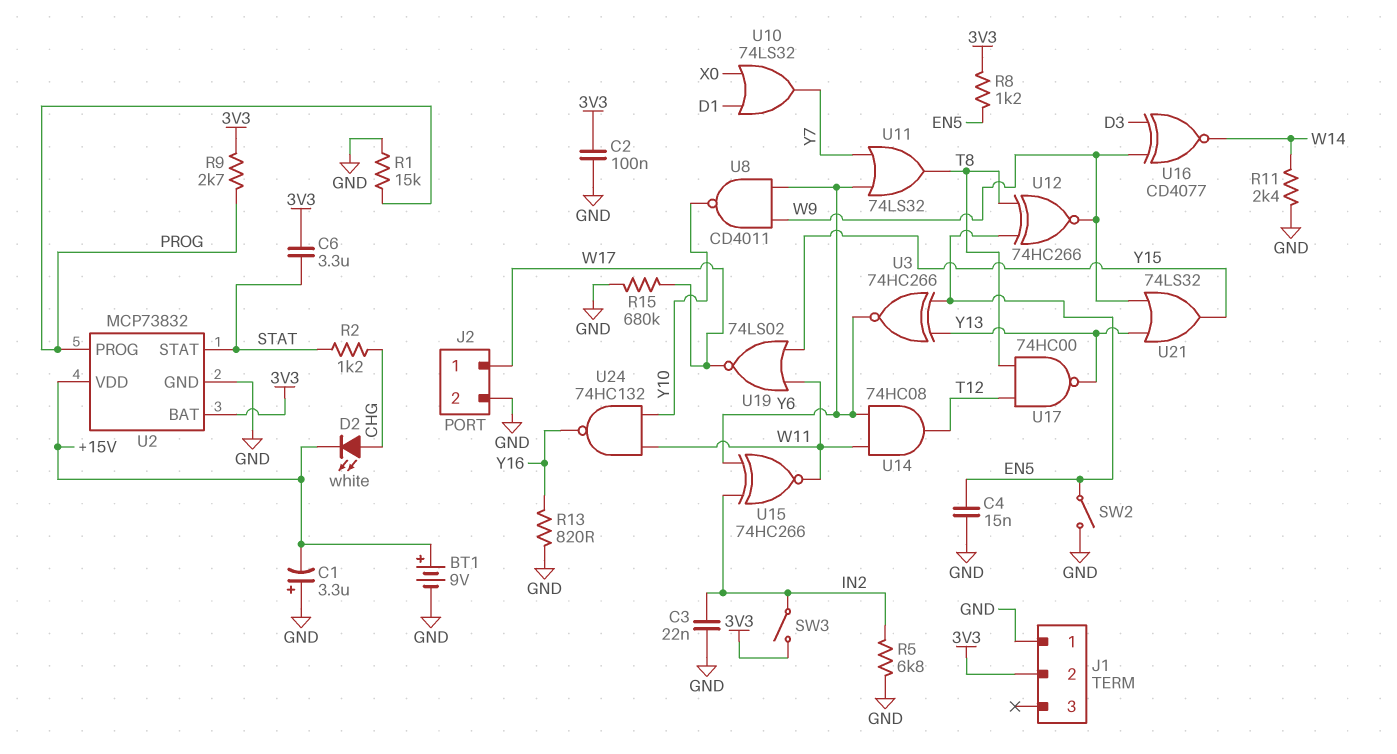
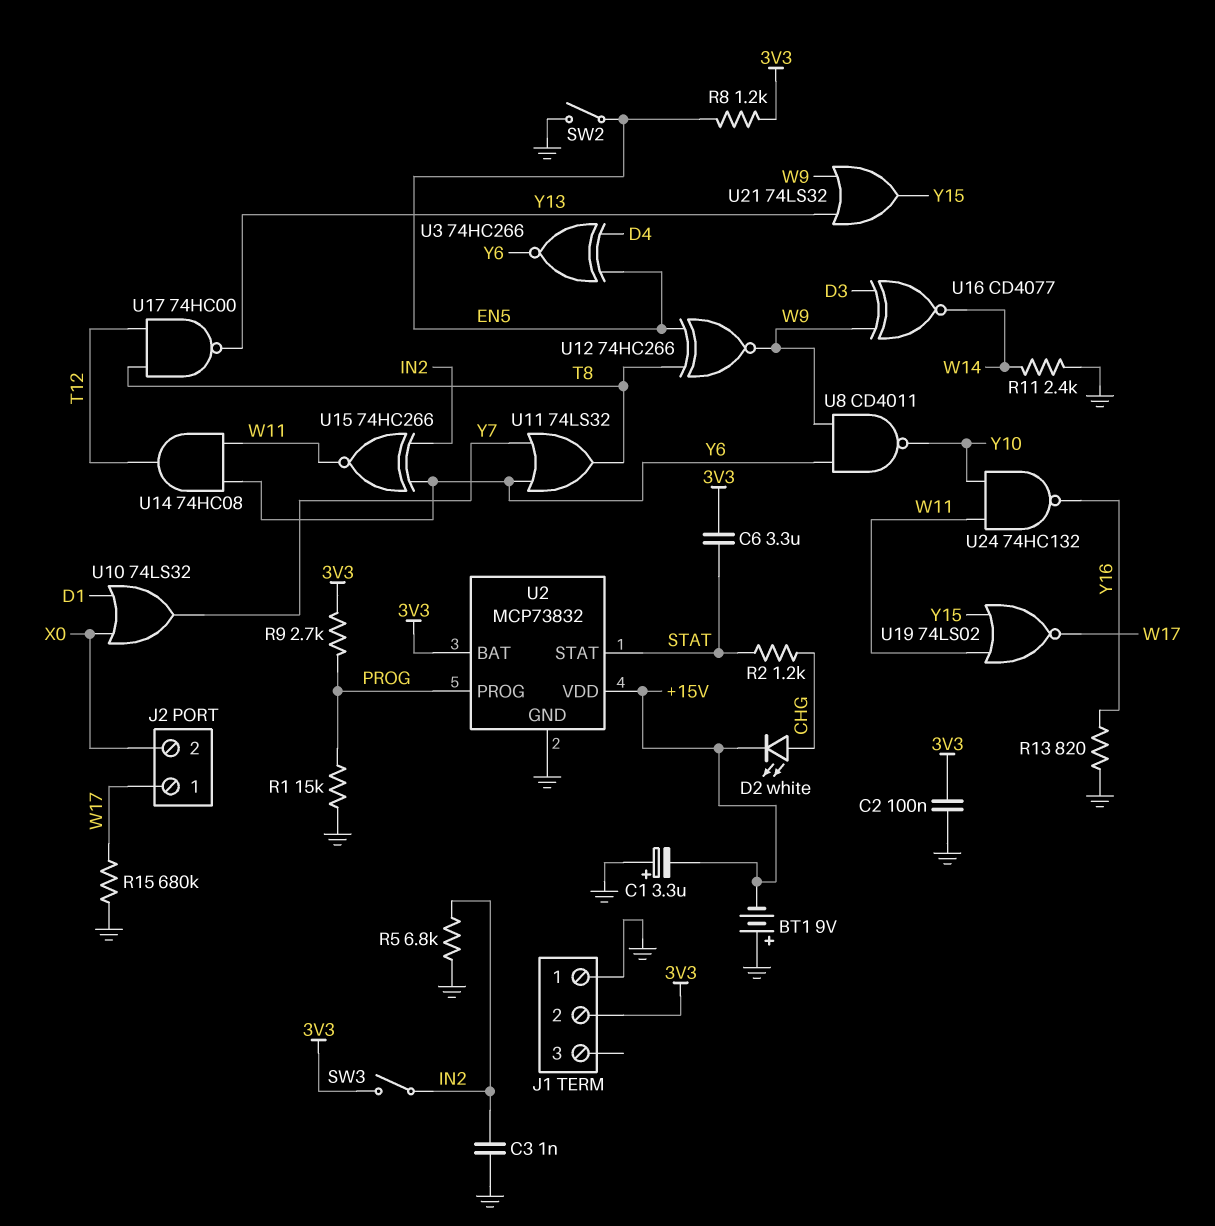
BT1: 9V (plus +15V, minus GND) -> 9V (plus GND, minus +15V)
C3: 22nF (GND, IN2) -> 1nF (GND, IN2)
C4: 15nF (EN5, GND) -> none
J2 pin 2: GND -> X0
U3: XNOR 74HC266 (in EN5, in Y13, out Y6) -> XNOR 74HC266 (in D4, in EN5, out Y6)

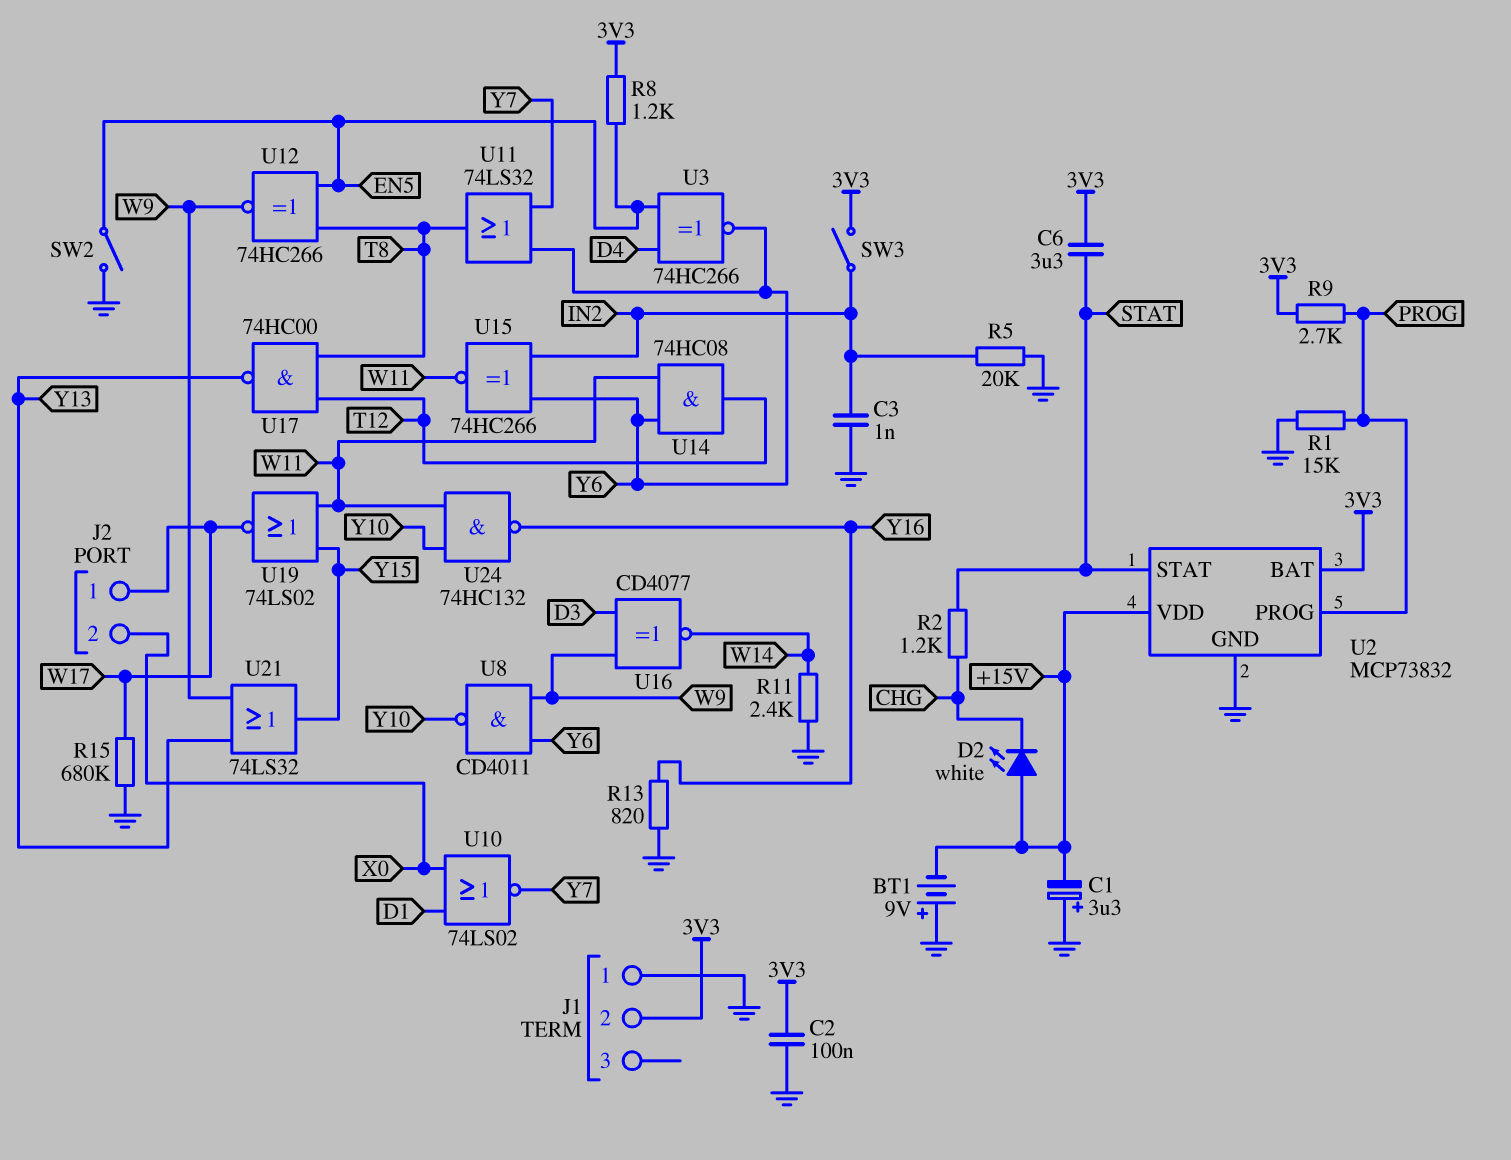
D2: LED white (A CHG, K +15V) -> LED white (A +15V, K CHG)
R5: 6.8k (GND, IN2) -> 20k (GND, IN2)
U10: OR 74LS32 (in D1, in X0, out Y7) -> NOR 74LS02 (in D1, in X0, out Y7)

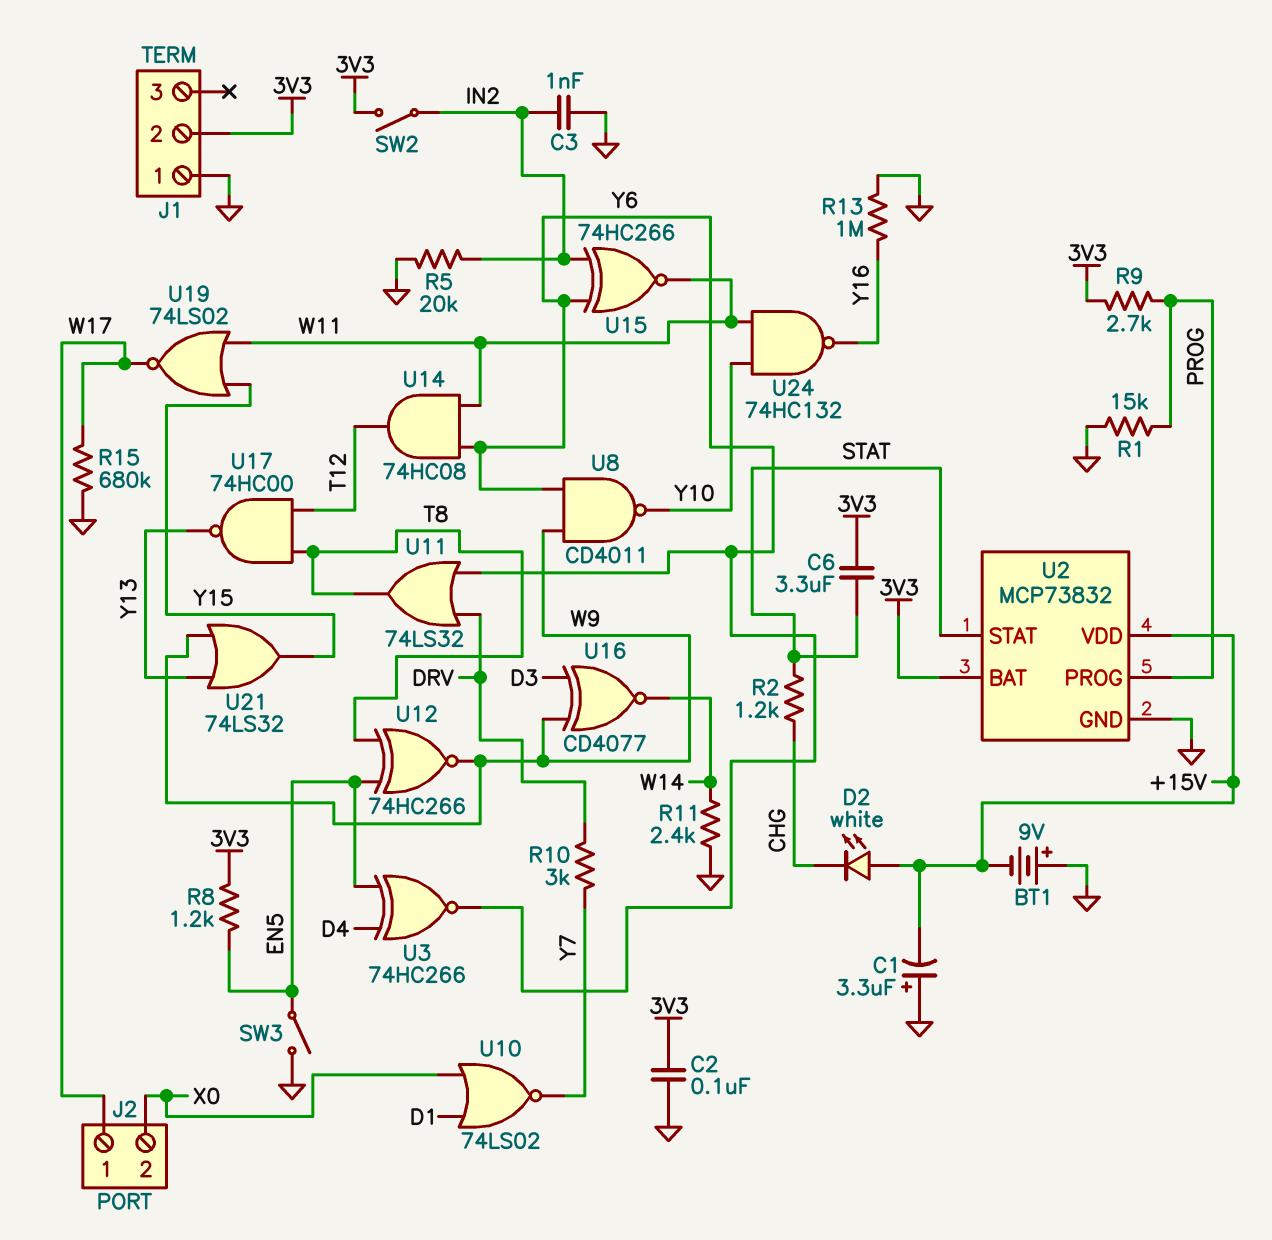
R10: none -> 3k (DRV, Y7)
R13: 820 (GND, Y16) -> 1M (GND, Y16)
SW2: switch (EN5, GND) -> switch (3V3, IN2)
SW3: switch (3V3, IN2) -> switch (EN5, GND)
U11: OR 74LS32 (in Y6, in Y7, out T8) -> OR 74LS32 (in DRV, in Y6, out T8)

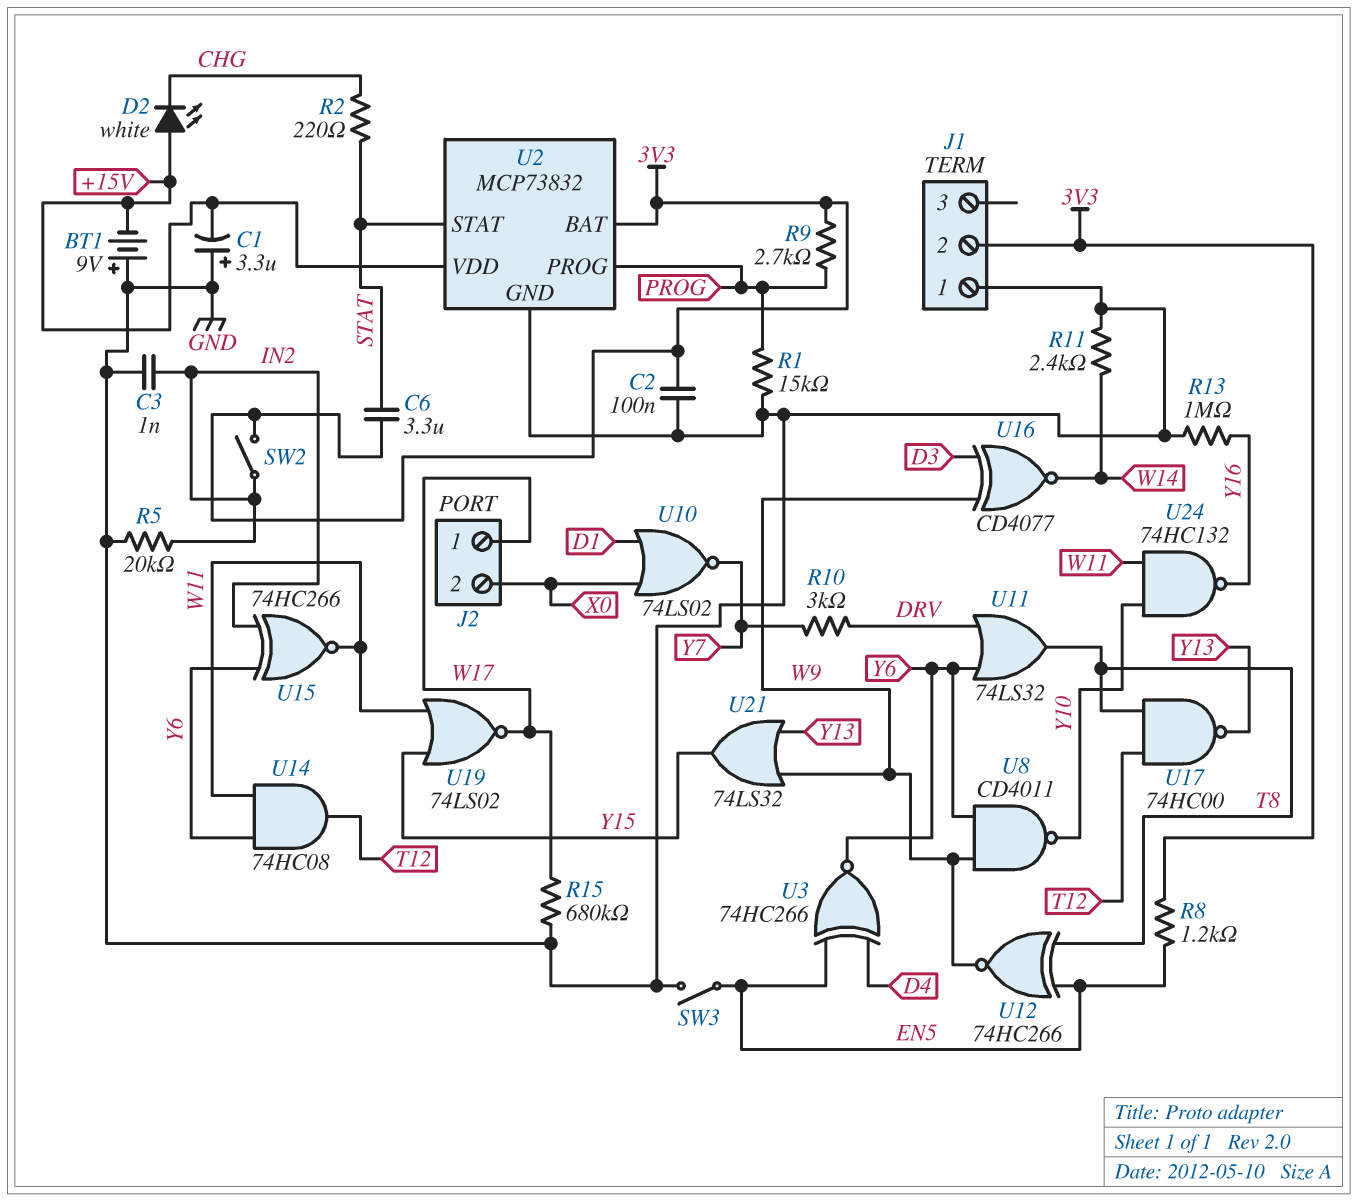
R2: 1.2k (CHG, STAT) -> 220 (CHG, STAT)

